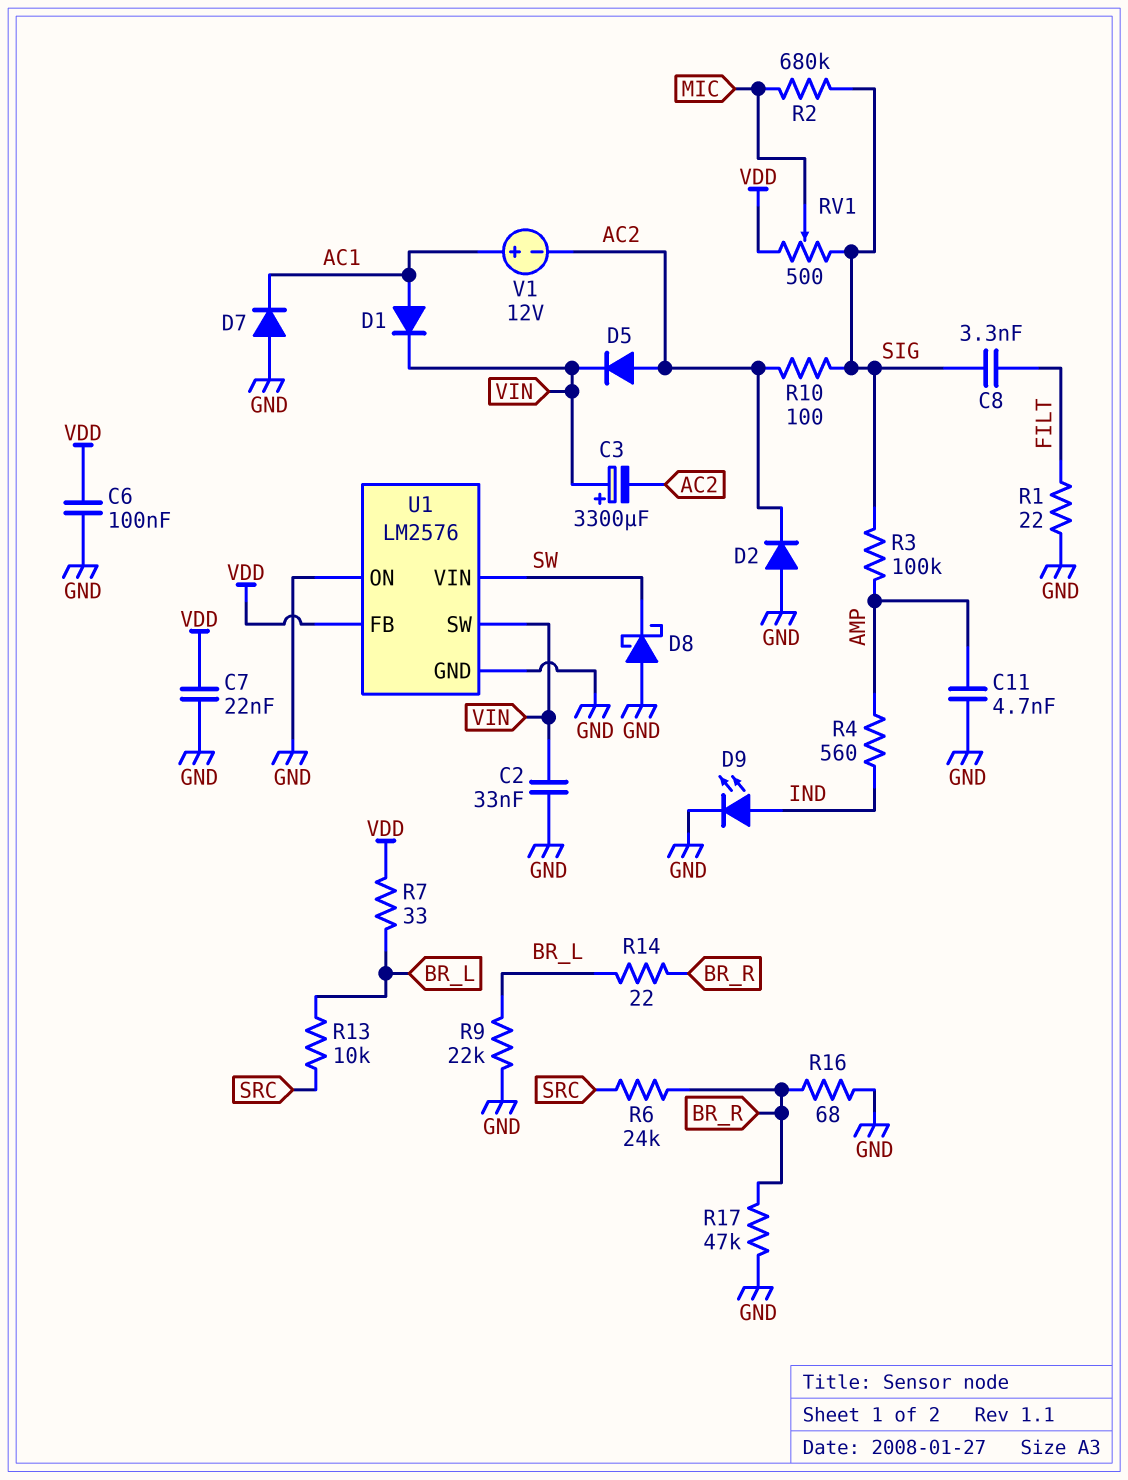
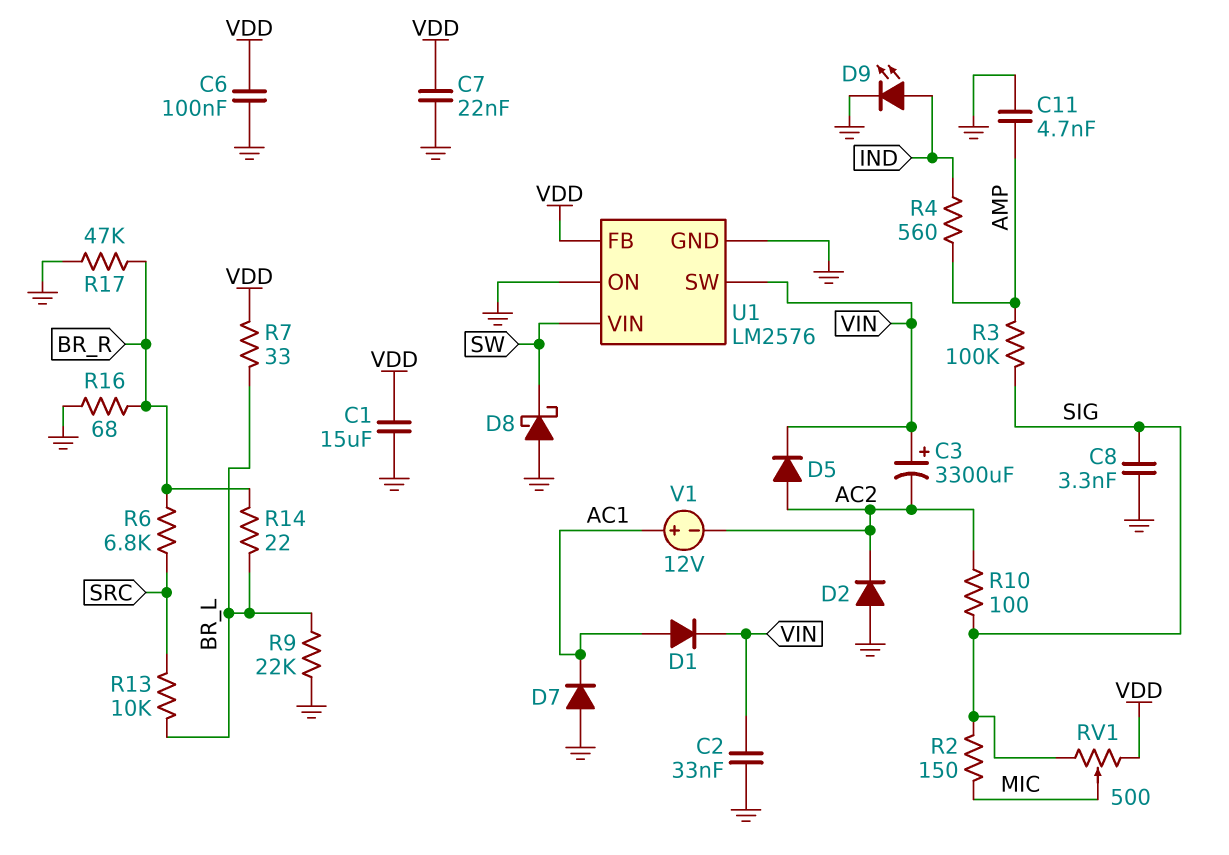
C1: none -> 15uF (GND, VDD)
C8: 3.3nF (FILT, SIG) -> 3.3nF (GND, SIG)
R1: 22 (FILT, GND) -> none
R2: 680k (MIC, SIG) -> 150 (MIC, SIG)
R6: 24k (BR_R, SRC) -> 6.8k (BR_R, SRC)

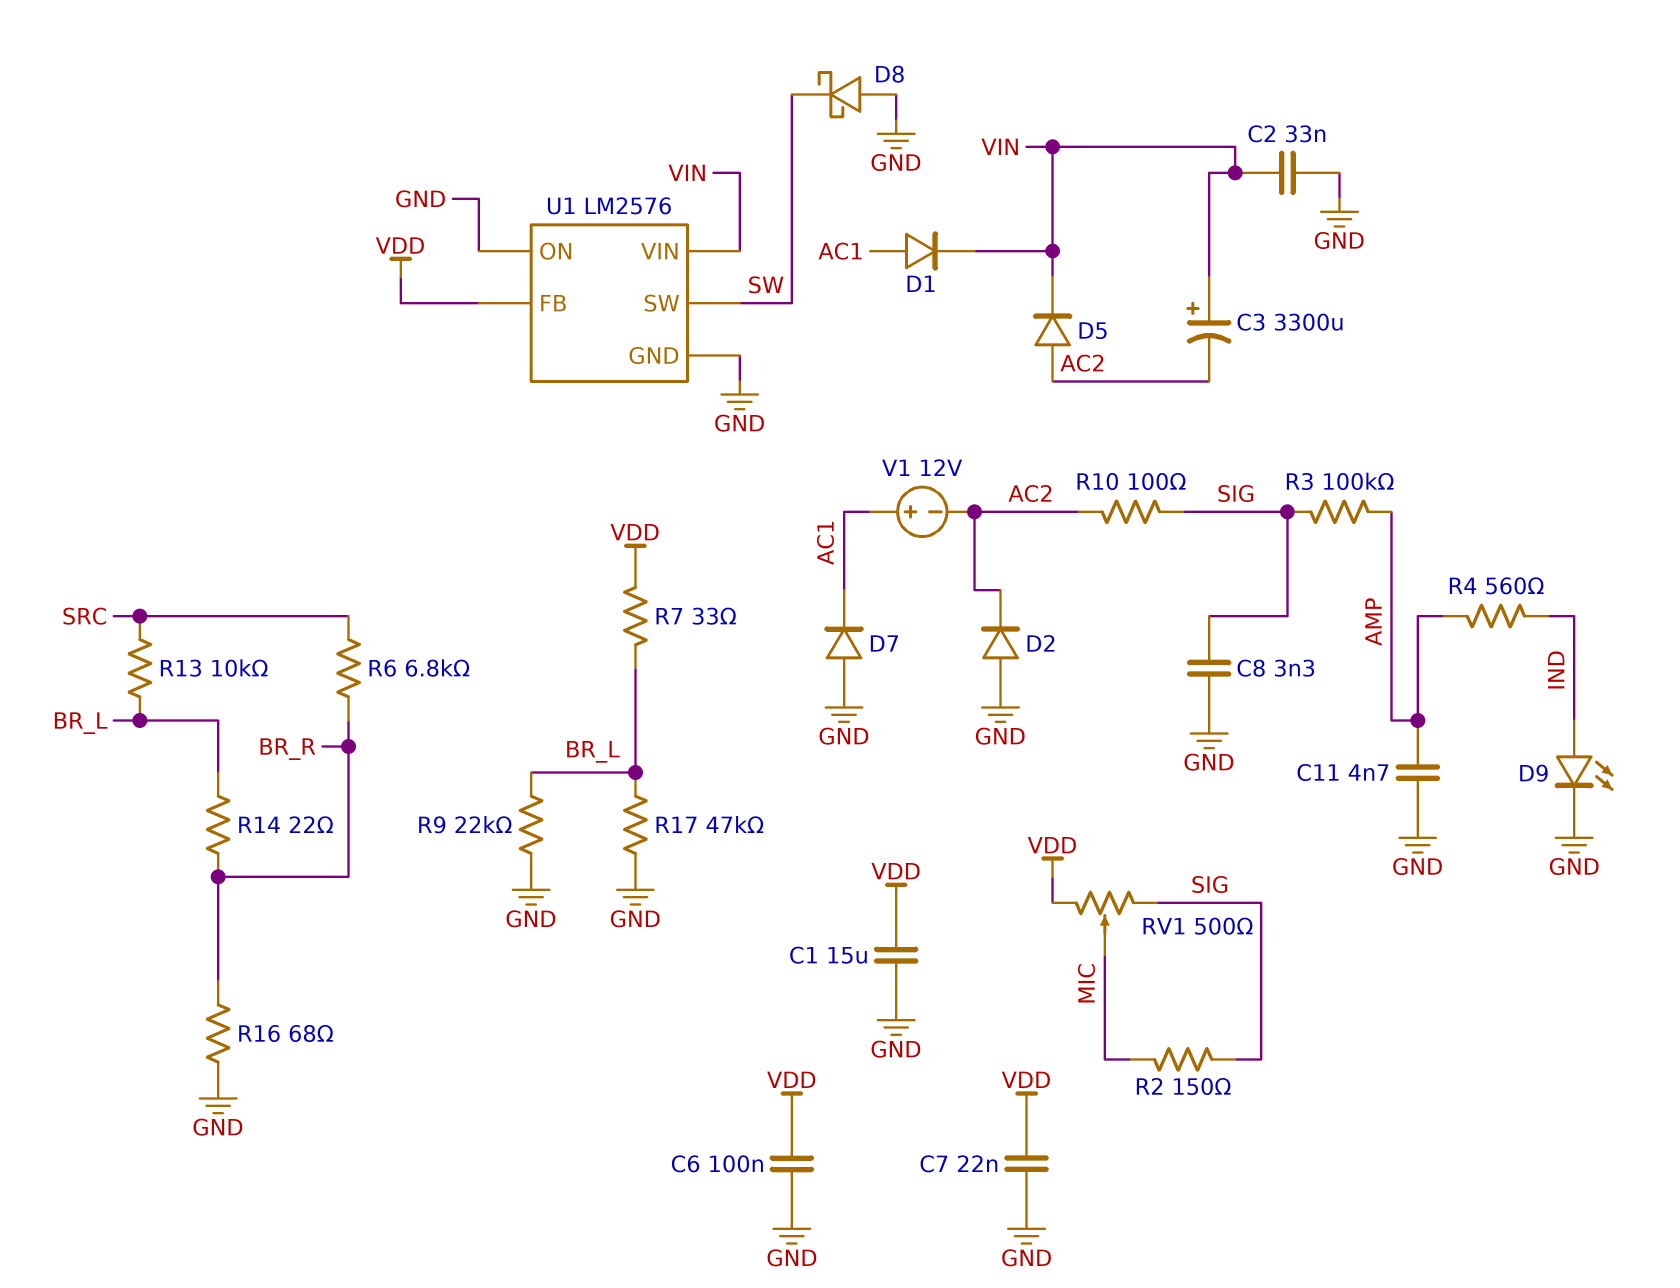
R17: 47k (BR_R, GND) -> 47k (BR_L, GND)
U1 pin SW: VIN -> SW
U1 pin VIN: SW -> VIN

